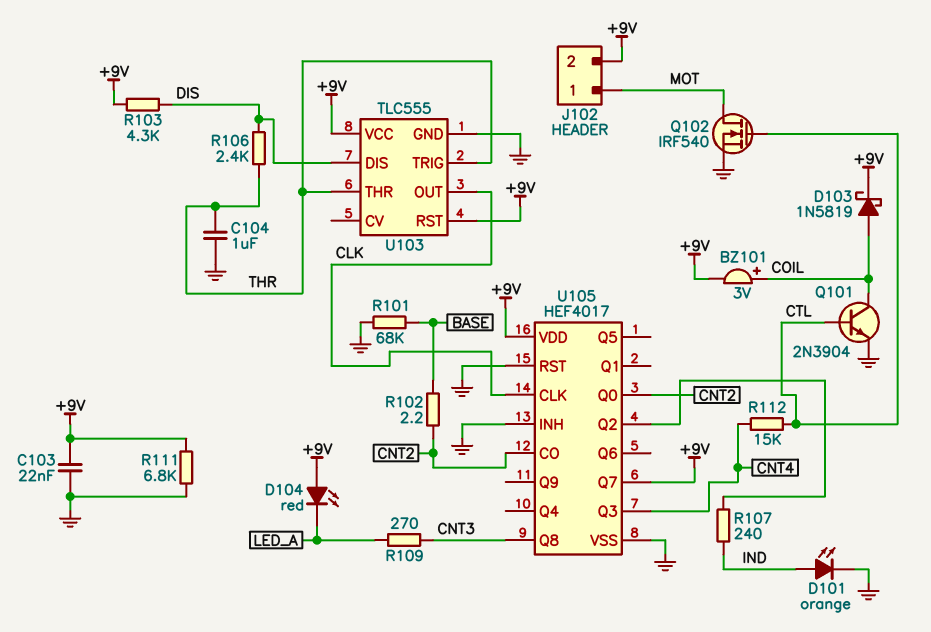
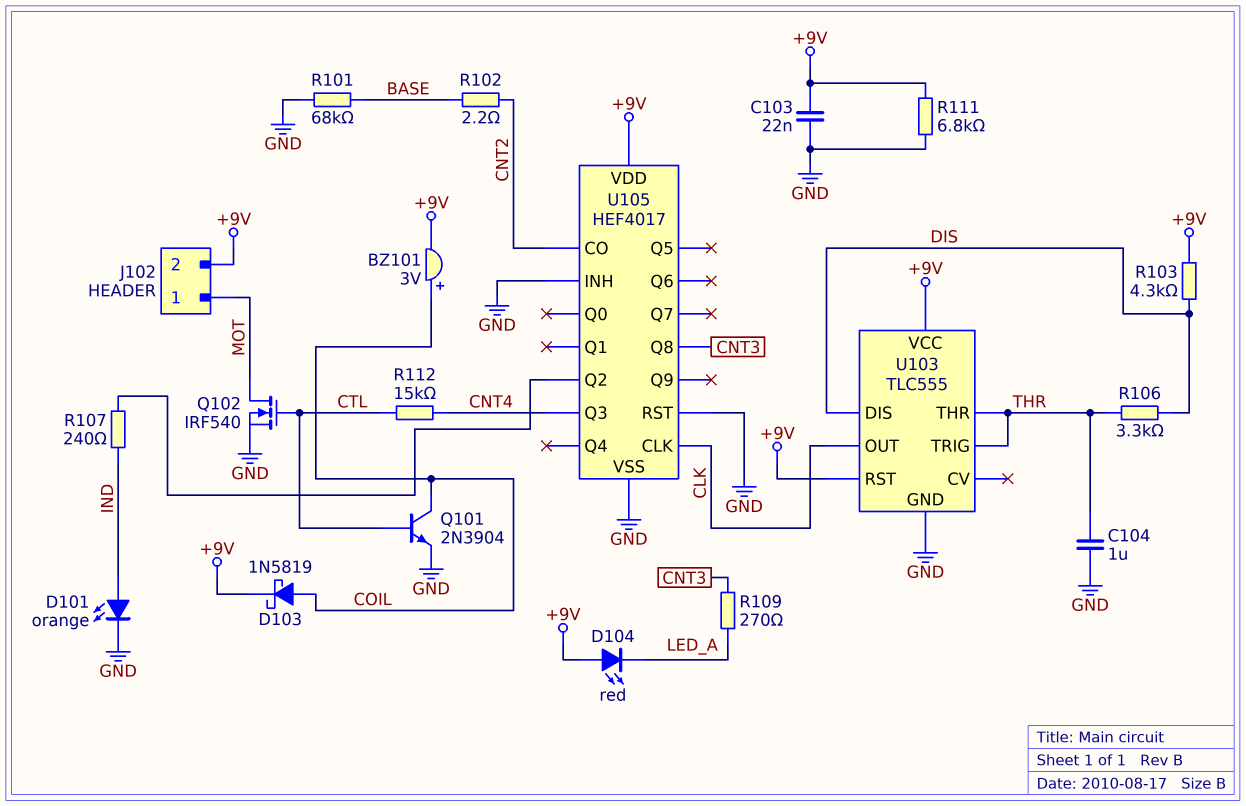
R106: 2.4k (DIS, THR) -> 3.3k (DIS, THR)
U105 pin Q0: CNT2 -> none
U105 pin Q7: +9V -> none

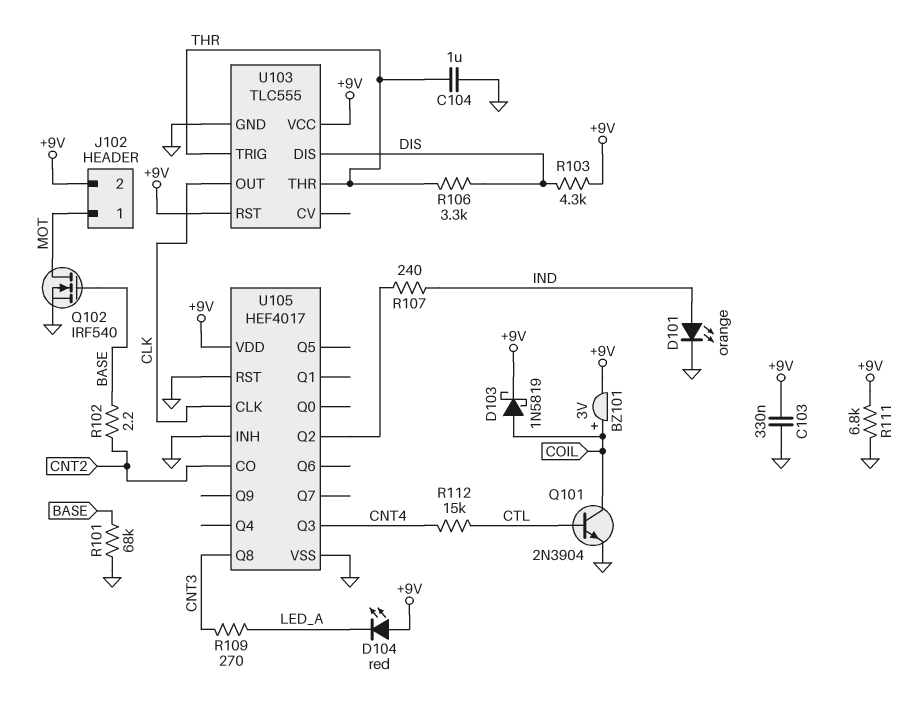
C103: 22nF (+9V, GND) -> 330nF (+9V, GND)
Q102: NMOS IRF540 (G CTL, D MOT, S GND) -> NMOS IRF540 (G BASE, D MOT, S GND)

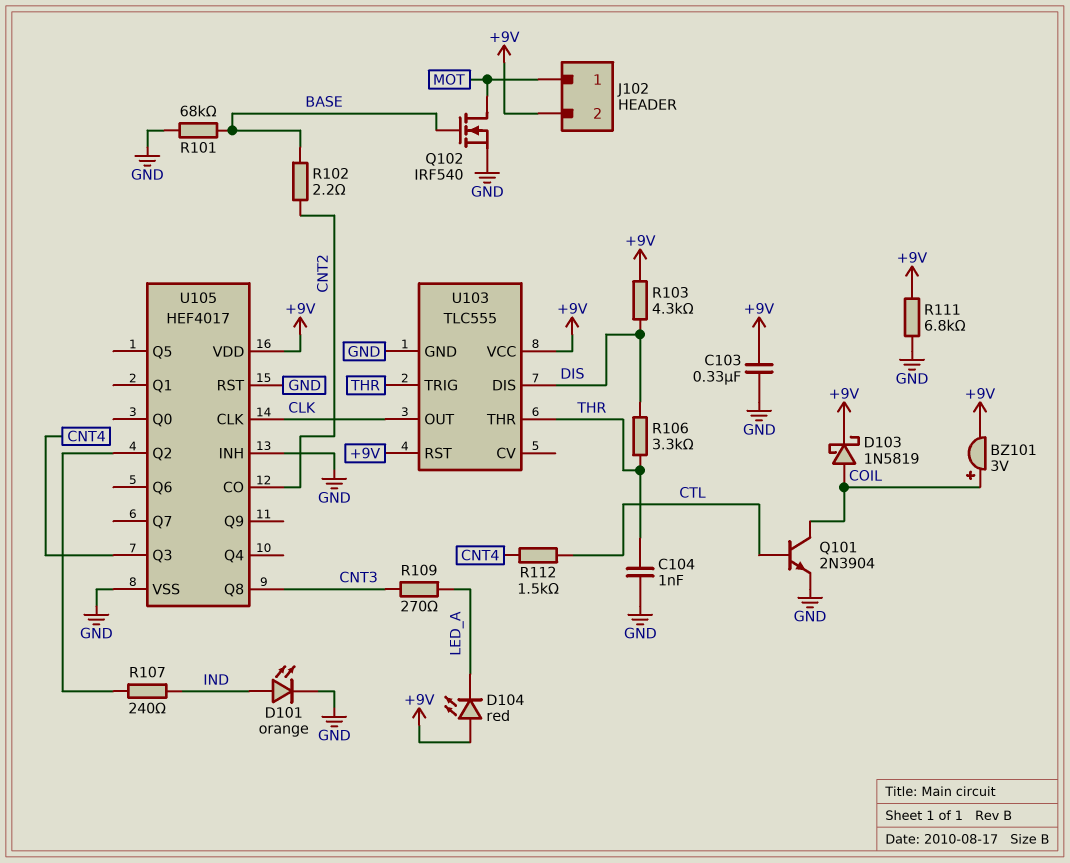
C104: 1uF (GND, THR) -> 1nF (GND, THR)
R112: 15k (CNT4, CTL) -> 1.5k (CNT4, CTL)

